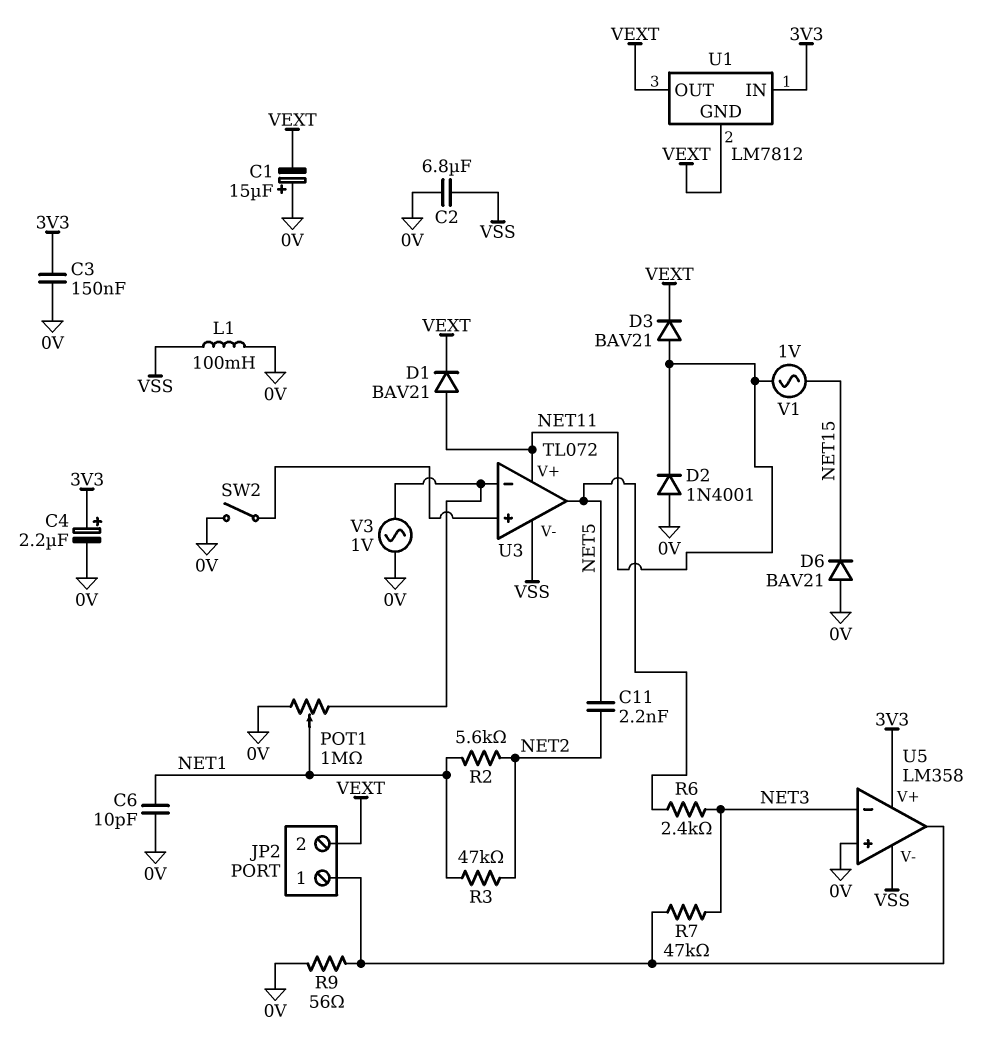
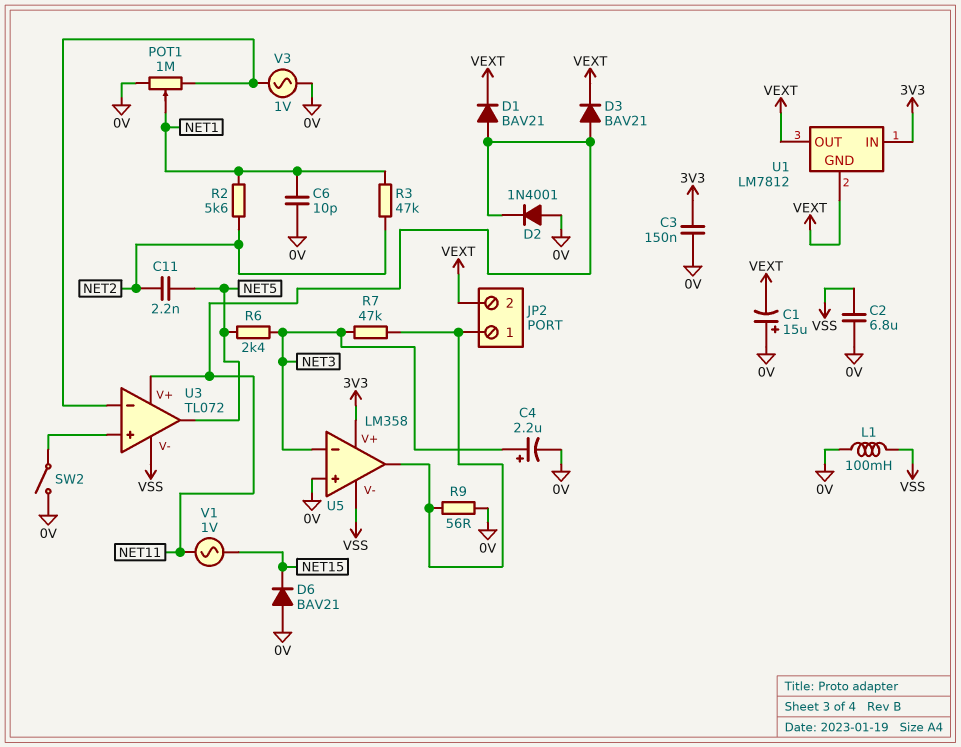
C4: 2.2uF (plus 3V3, minus 0V) -> 2.2uF (plus NET3, minus 0V)

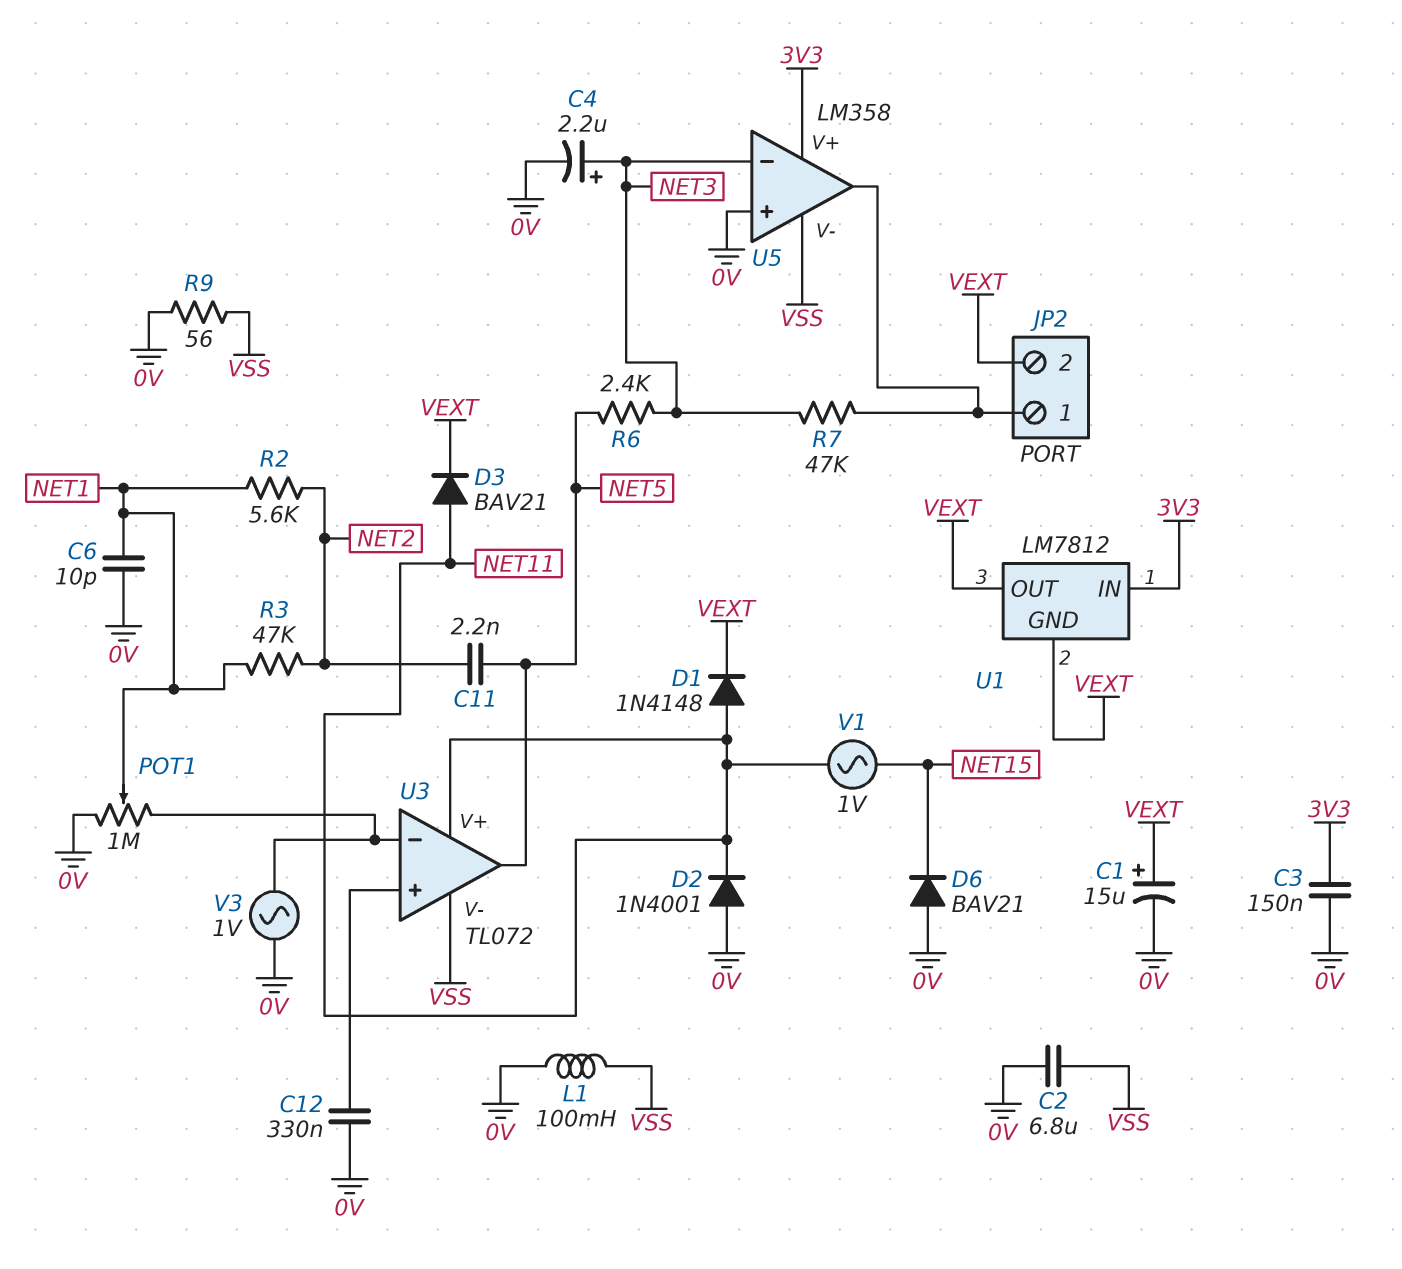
C1: 15uF (plus 0V, minus VEXT) -> 15uF (plus VEXT, minus 0V)
C12: none -> 330nF (0V, U3/in+)
D1: diode BAV21 (A NET11, K VEXT) -> diode 1N4148 (A NET11, K VEXT)
R9: 56 (0V, JP2/1) -> 56 (0V, VSS)
SW2: switch (0V, U3/in+) -> none

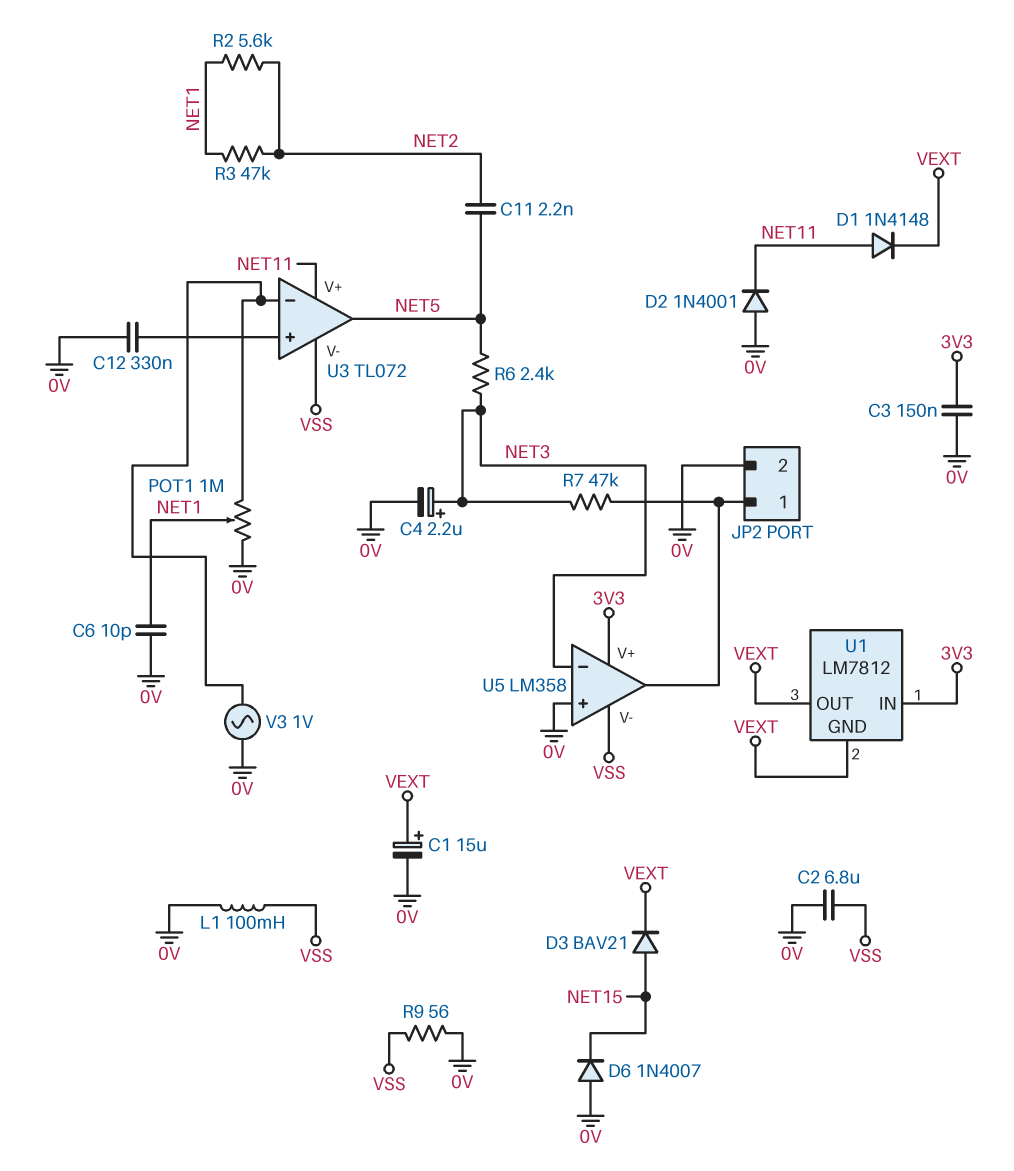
D3: diode BAV21 (A NET11, K VEXT) -> diode BAV21 (A NET15, K VEXT)
D6: diode BAV21 (A 0V, K NET15) -> diode 1N4007 (A 0V, K NET15)
JP2 pin 2: VEXT -> 0V
V1: AC 1V (NET11, NET15) -> none

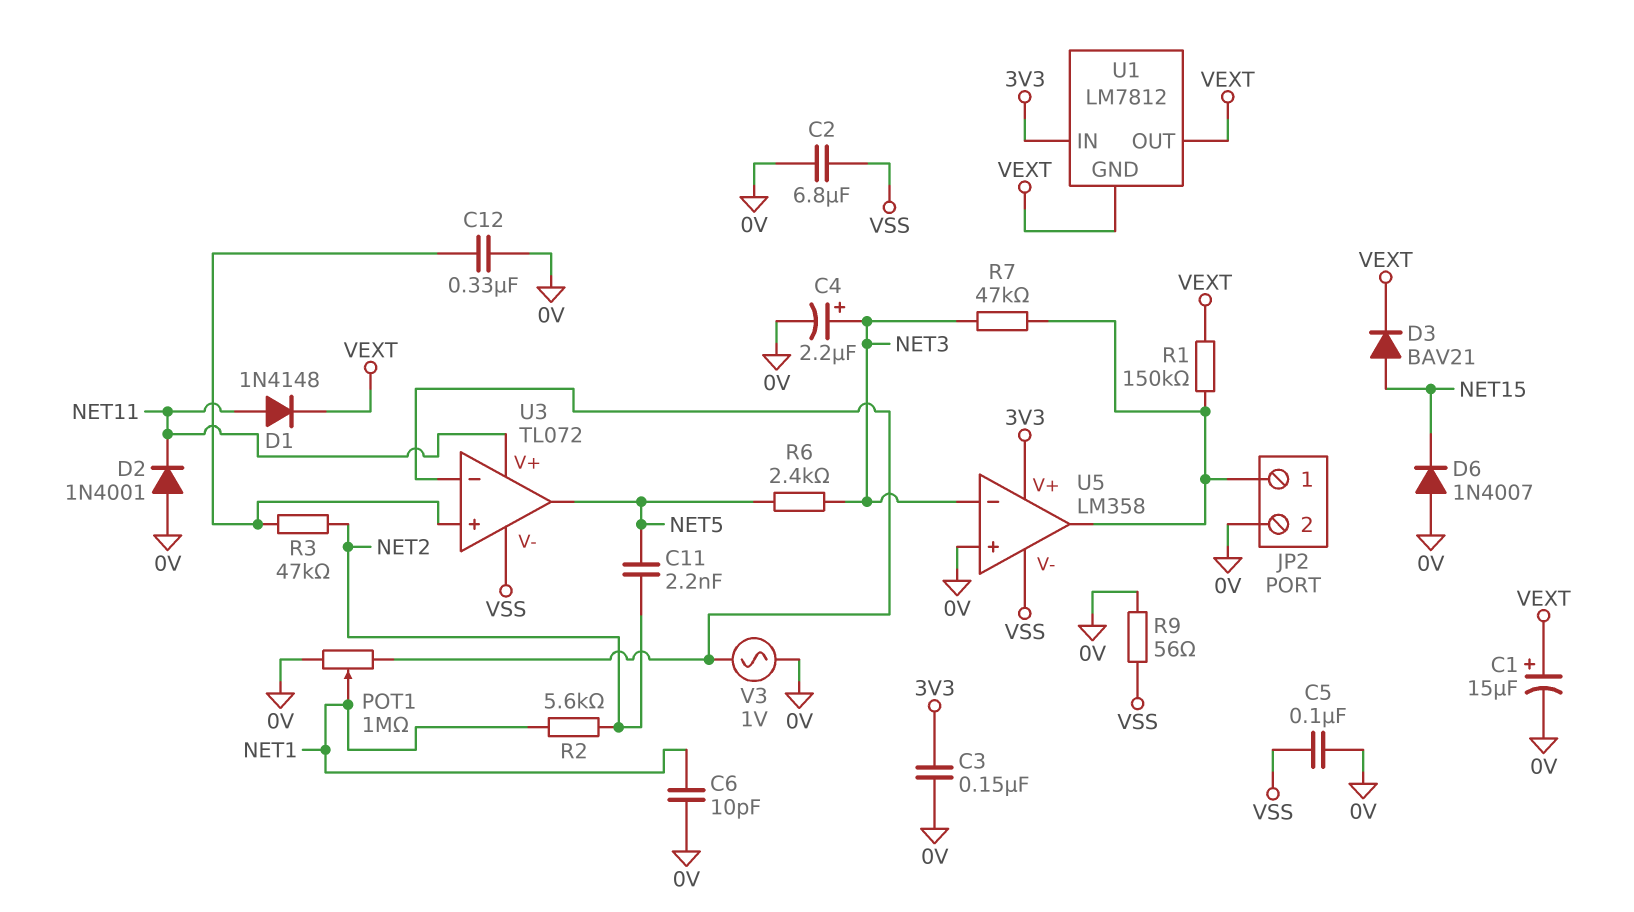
C5: none -> 100nF (0V, VSS)
L1: 100mH (0V, VSS) -> none
R1: none -> 150k (JP2/1, VEXT)
R3: 47k (NET1, NET2) -> 47k (NET2, U3/in+)

